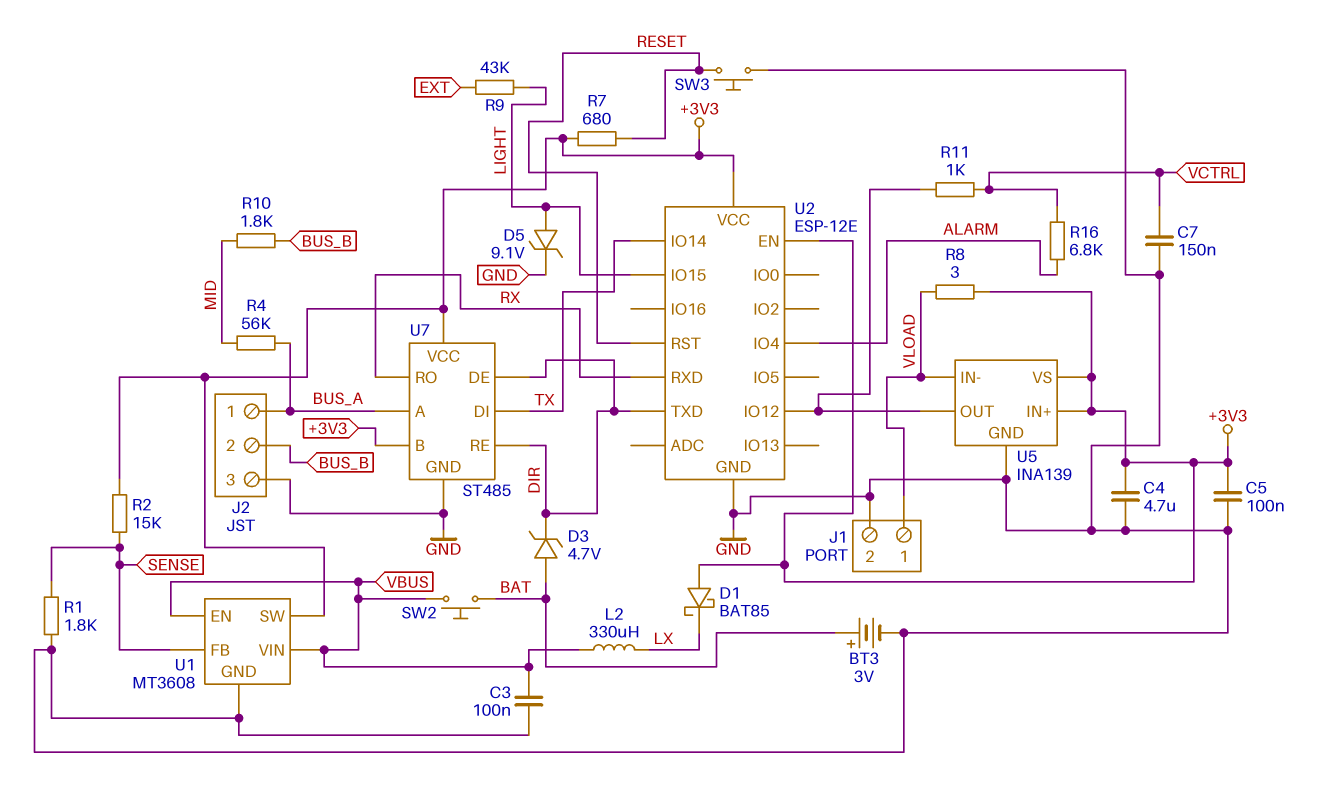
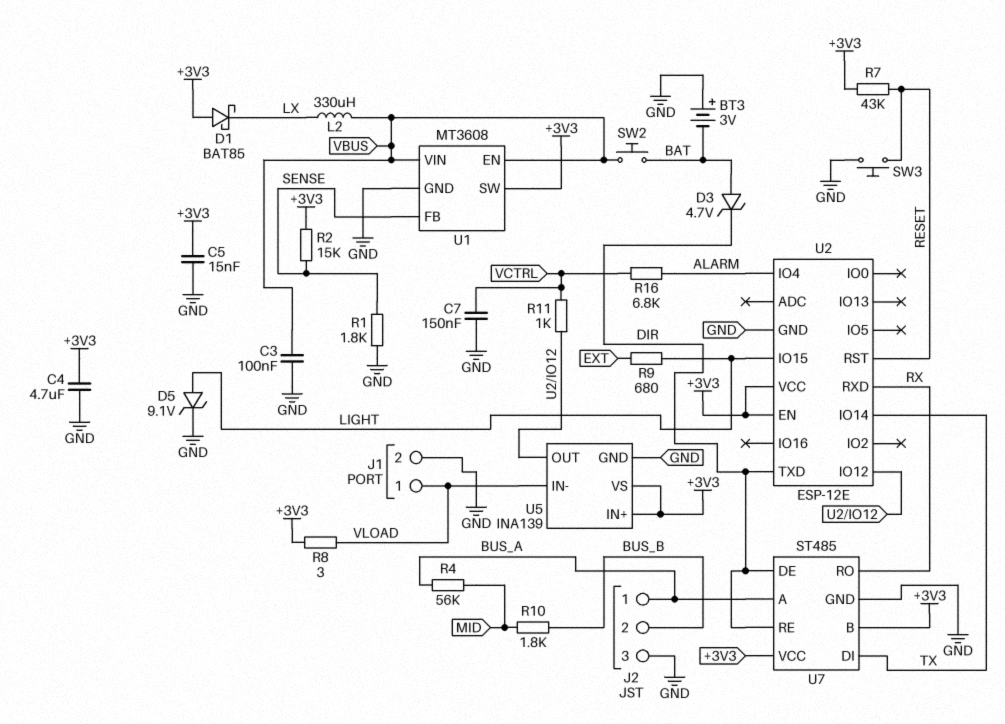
BT3: 3V (plus BAT, minus GND) -> 3V (plus GND, minus BAT)
C5: 100nF (+3V3, GND) -> 15nF (+3V3, GND)
R7: 680 (+3V3, RESET) -> 43k (+3V3, RESET)
R9: 43k (EXT, LIGHT) -> 680 (EXT, LIGHT)

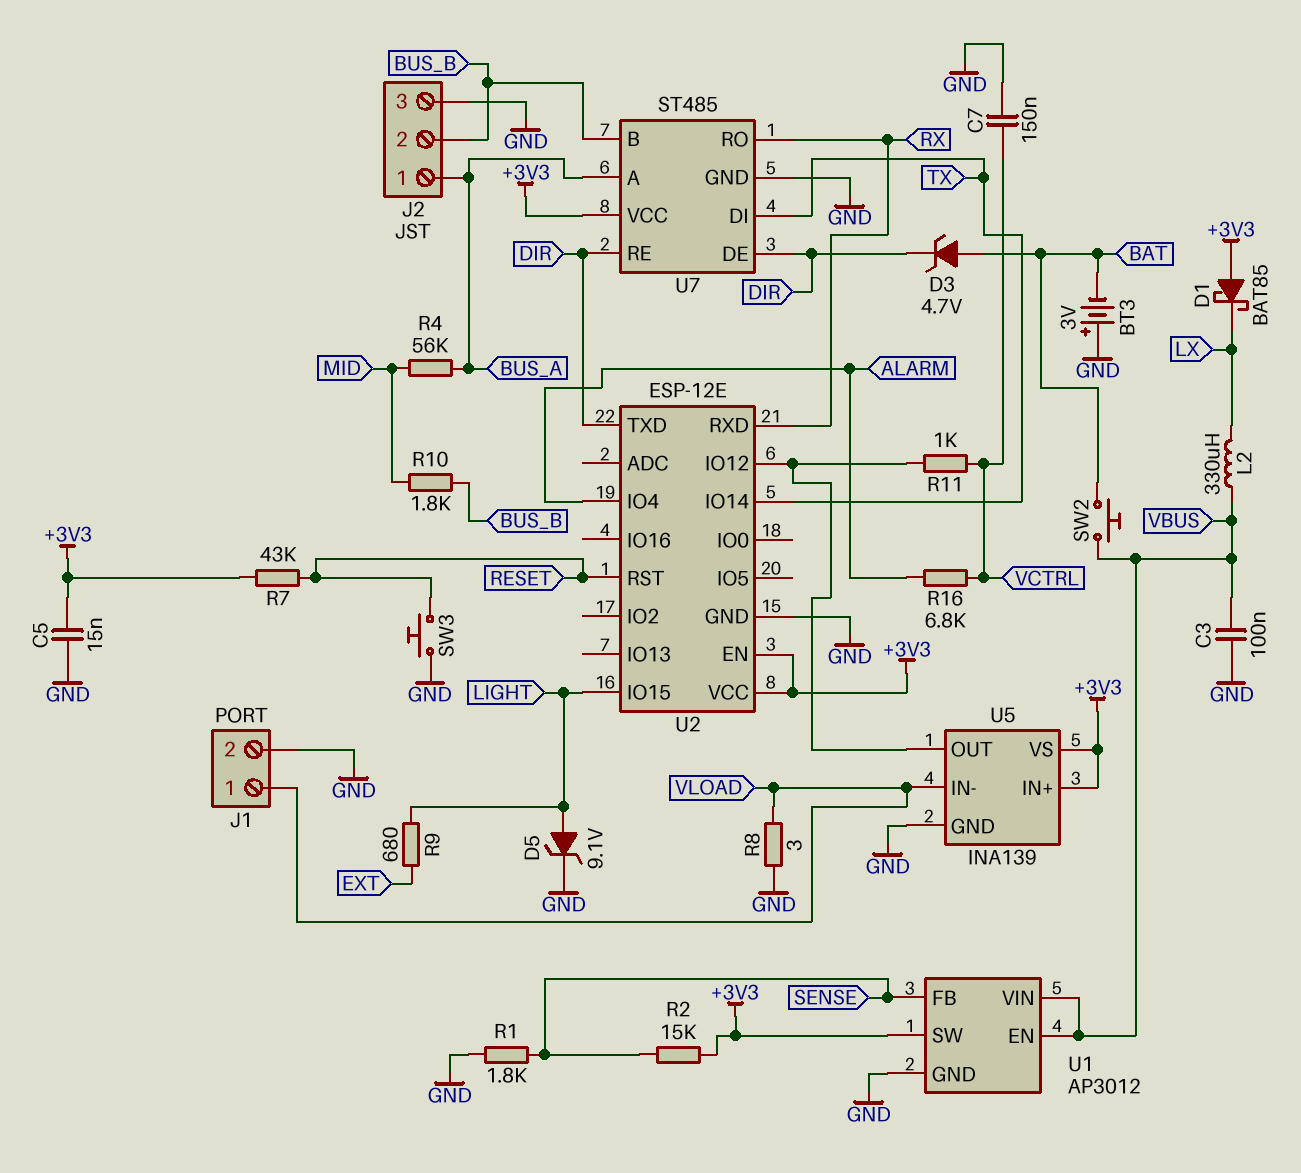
C4: 4.7uF (+3V3, GND) -> none
R8: 3 (+3V3, VLOAD) -> 3 (GND, VLOAD)
U1: MT3608 -> AP3012
U7 pin B: +3V3 -> BUS_B

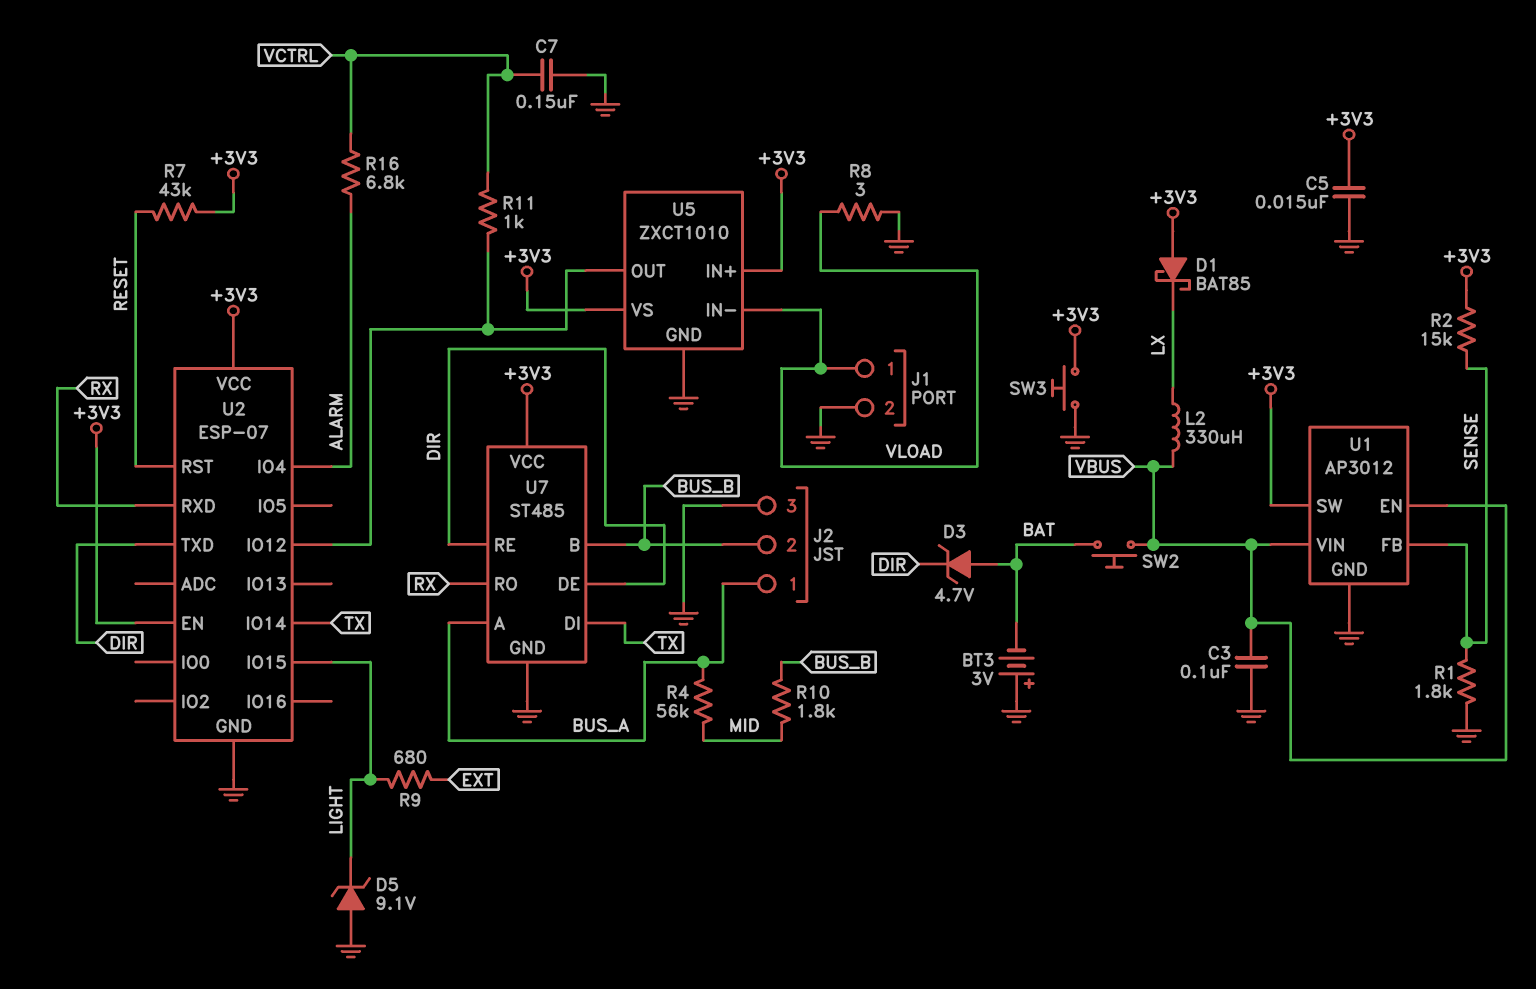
D5: zener 9.1V (A LIGHT, K GND) -> zener 9.1V (A GND, K LIGHT)
SW3: button (GND, RESET) -> button (+3V3, GND)
U2: ESP-12E -> ESP-07
U5: INA139 -> ZXCT1010

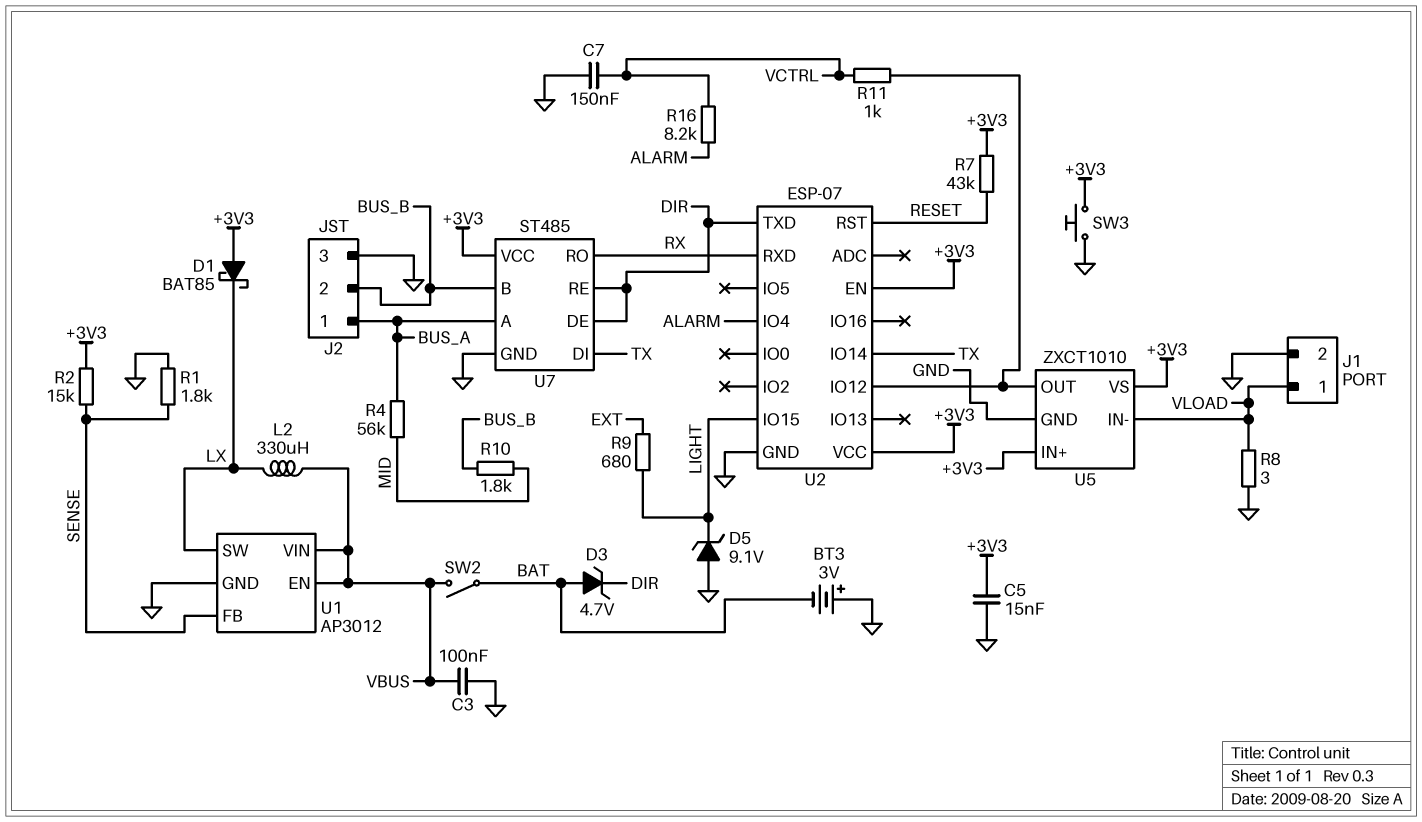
R16: 6.8k (ALARM, VCTRL) -> 8.2k (ALARM, VCTRL)
SW2: button (BAT, VBUS) -> switch (BAT, VBUS)
U1 pin SW: +3V3 -> LX

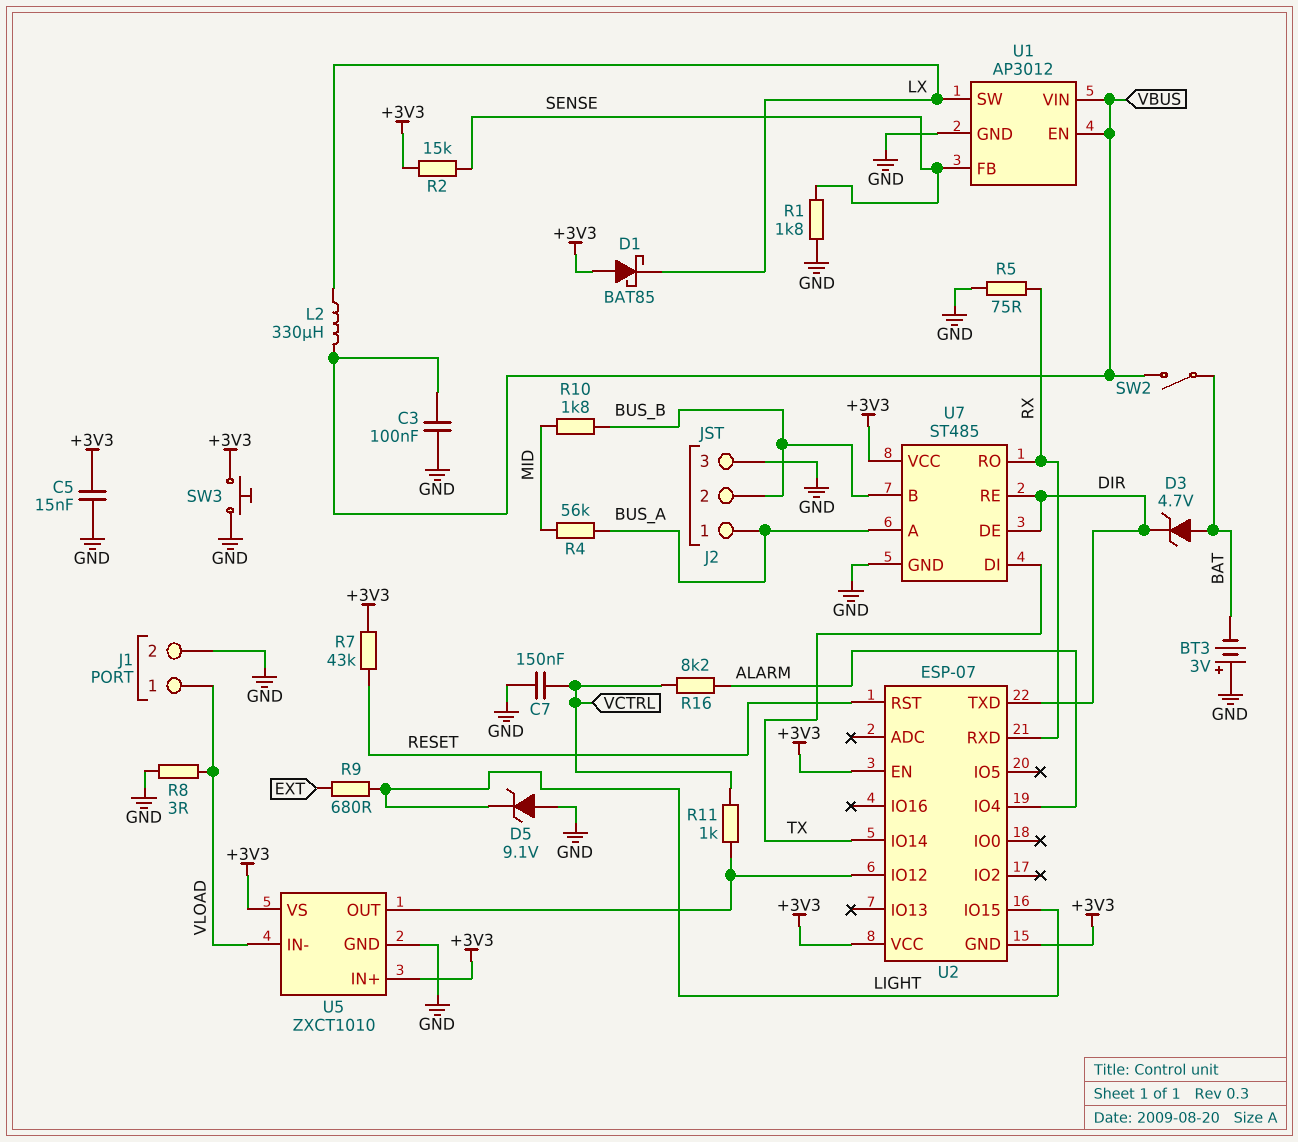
R5: none -> 75 (GND, RX)
U2 pin GND: GND -> +3V3

